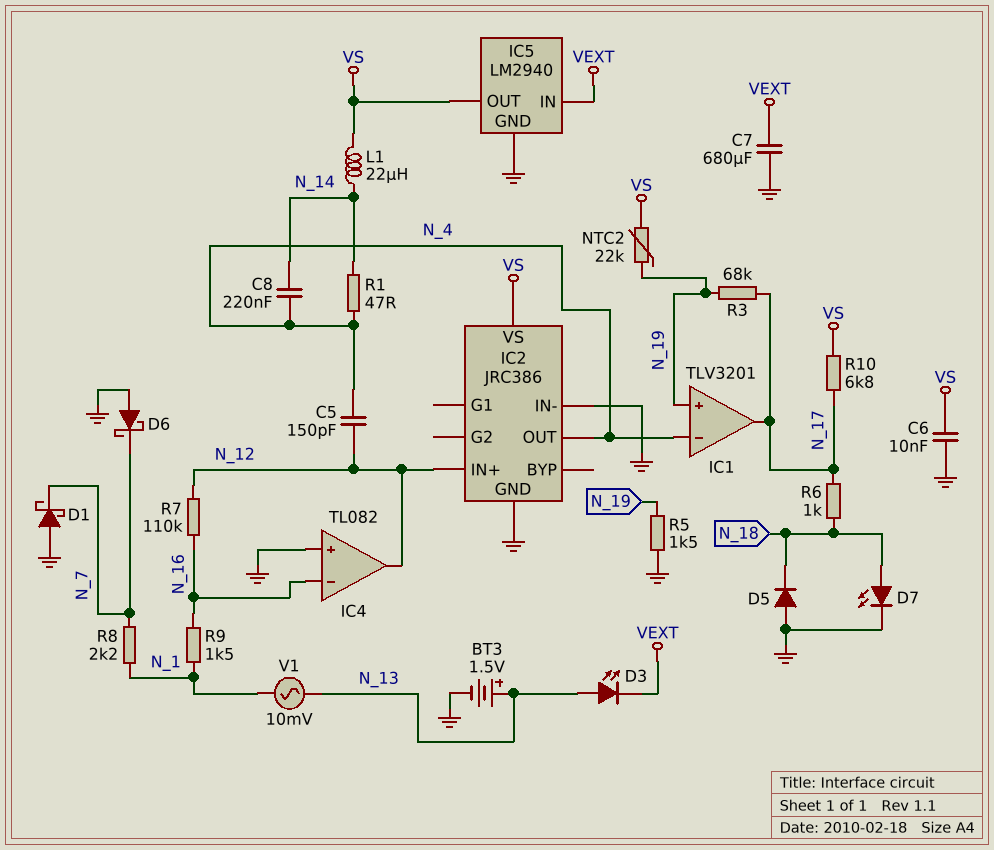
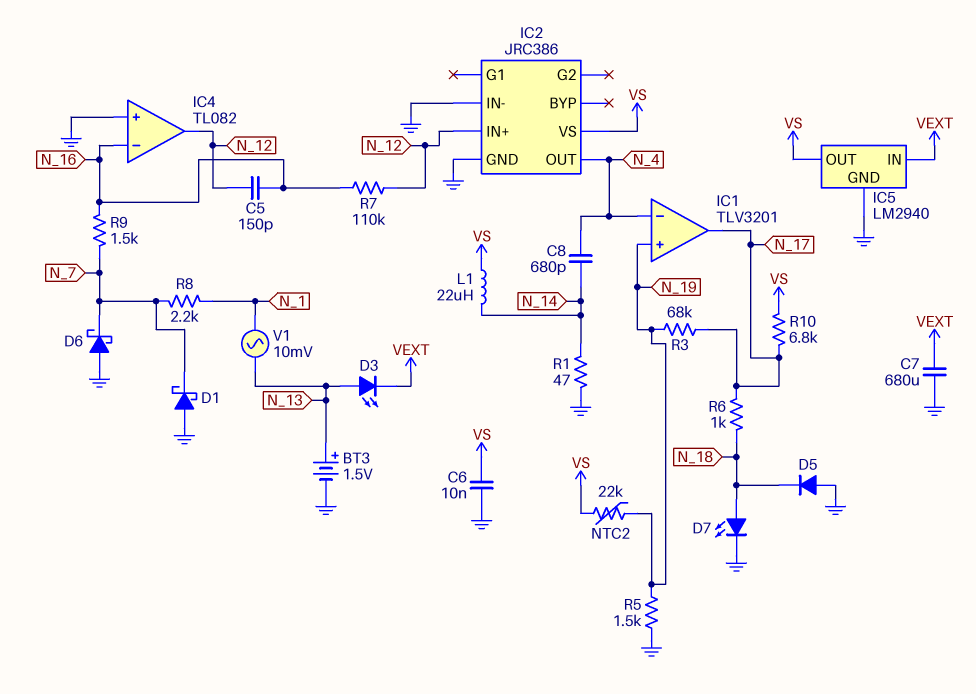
C5: 150pF (N_4, N_12) -> 150pF (N_12, N_16)
C8: 220nF (N_4, N_14) -> 680pF (N_4, N_14)
R1: 47 (N_4, N_14) -> 47 (GND, N_14)
R9: 1.5k (N_1, N_16) -> 1.5k (N_7, N_16)

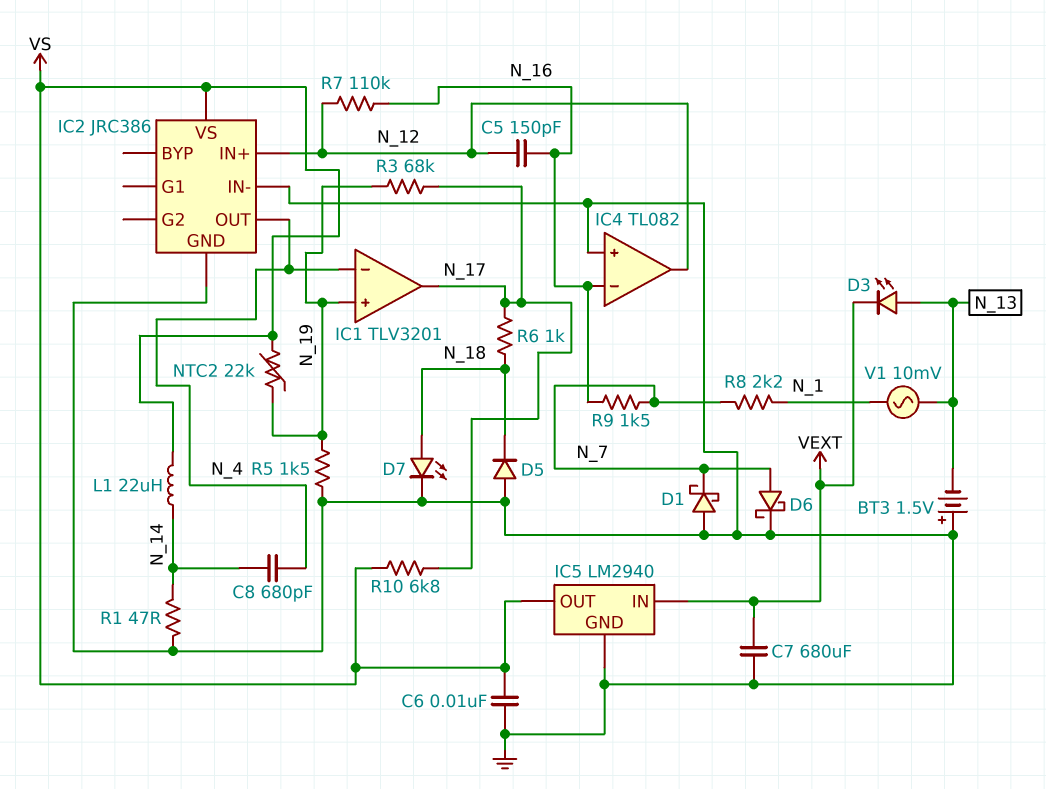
BT3: 1.5V (plus N_13, minus GND) -> 1.5V (plus GND, minus N_13)
D6: schottky (A GND, K N_7) -> schottky (A N_7, K GND)

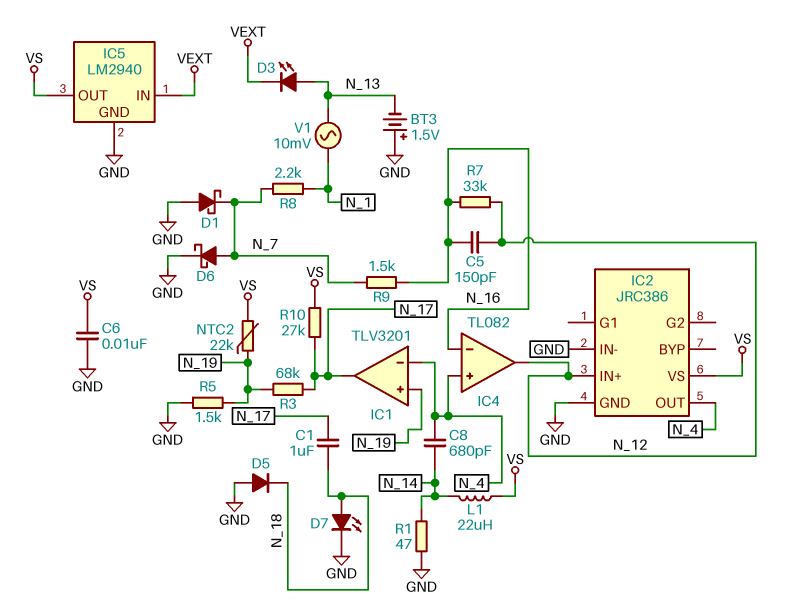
C1: none -> 1uF (N_17, N_18)
C7: 680uF (GND, VEXT) -> none
IC4 pin in+: GND -> N_4
R6: 1k (N_17, N_18) -> none
R7: 110k (N_12, N_16) -> 33k (N_12, N_16)
R10: 6.8k (N_17, VS) -> 27k (N_17, VS)

